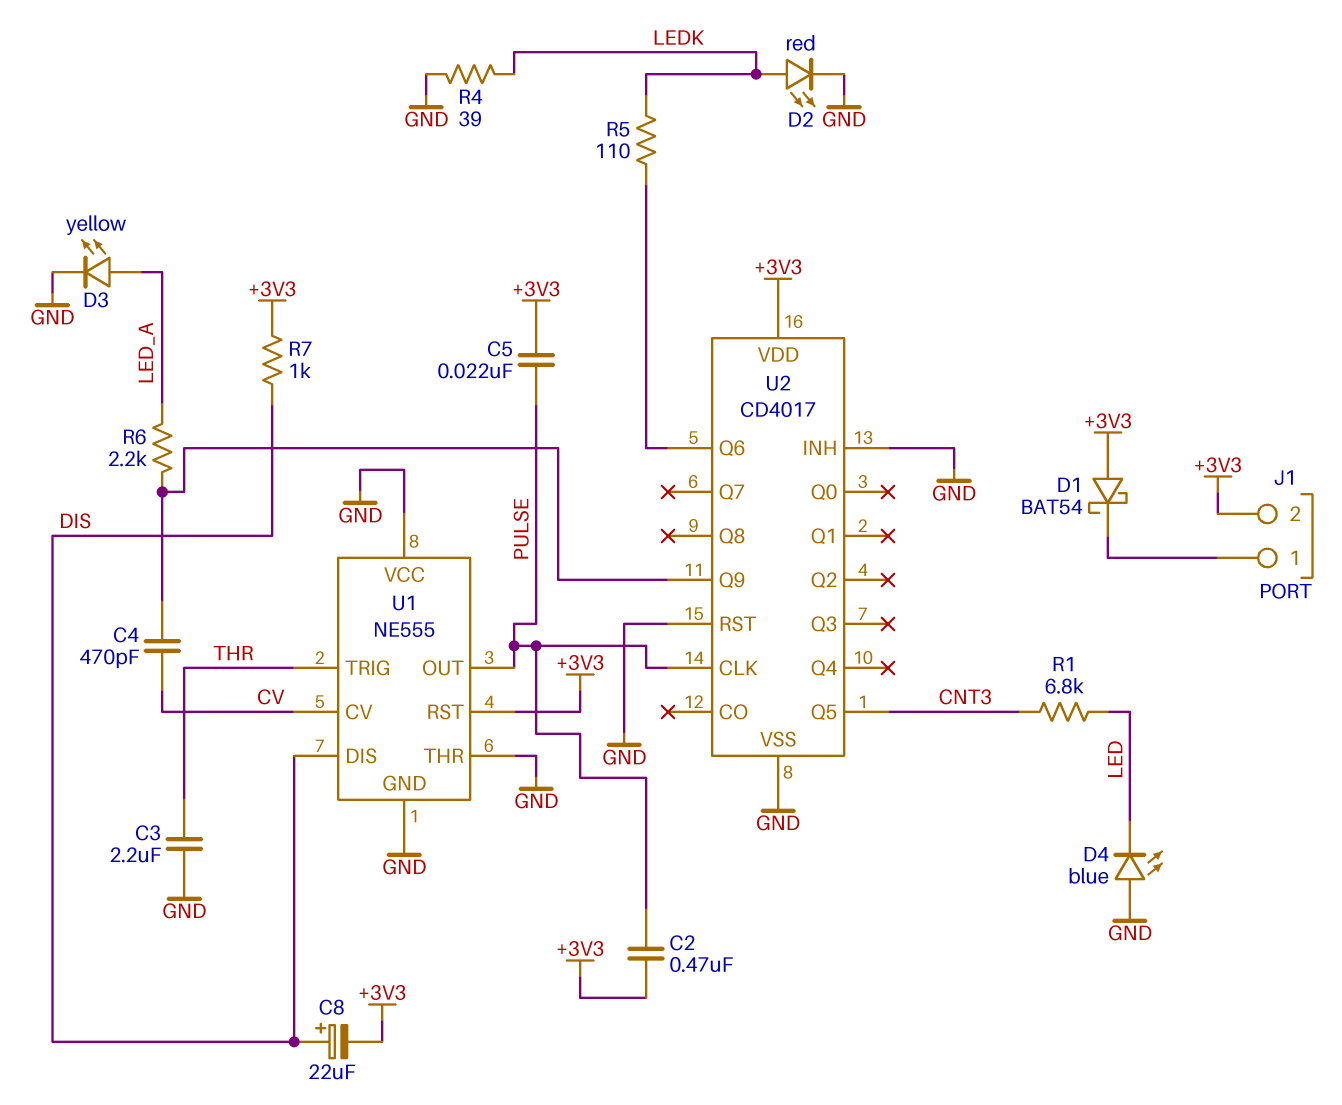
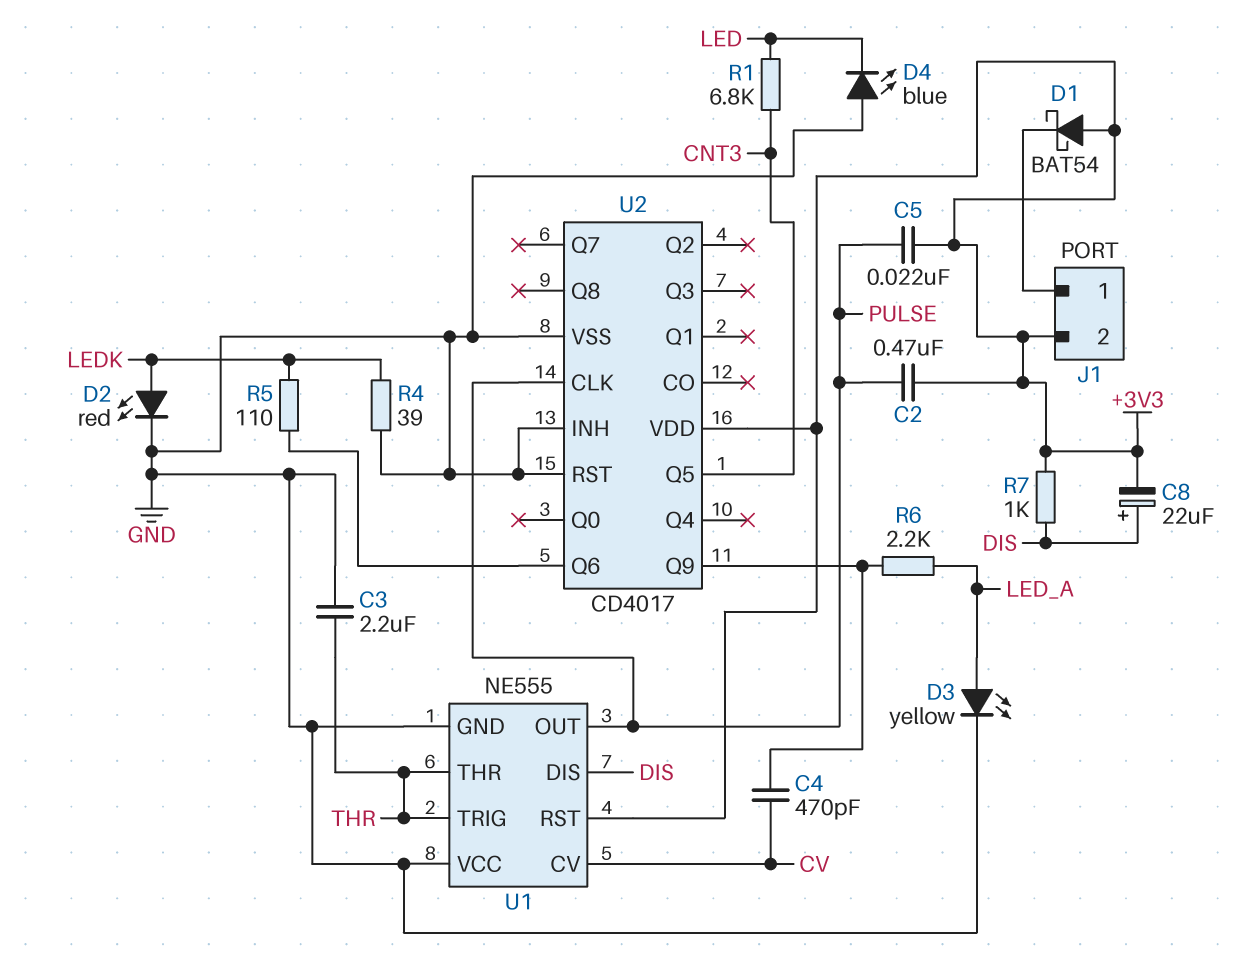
U1 pin THR: GND -> THR

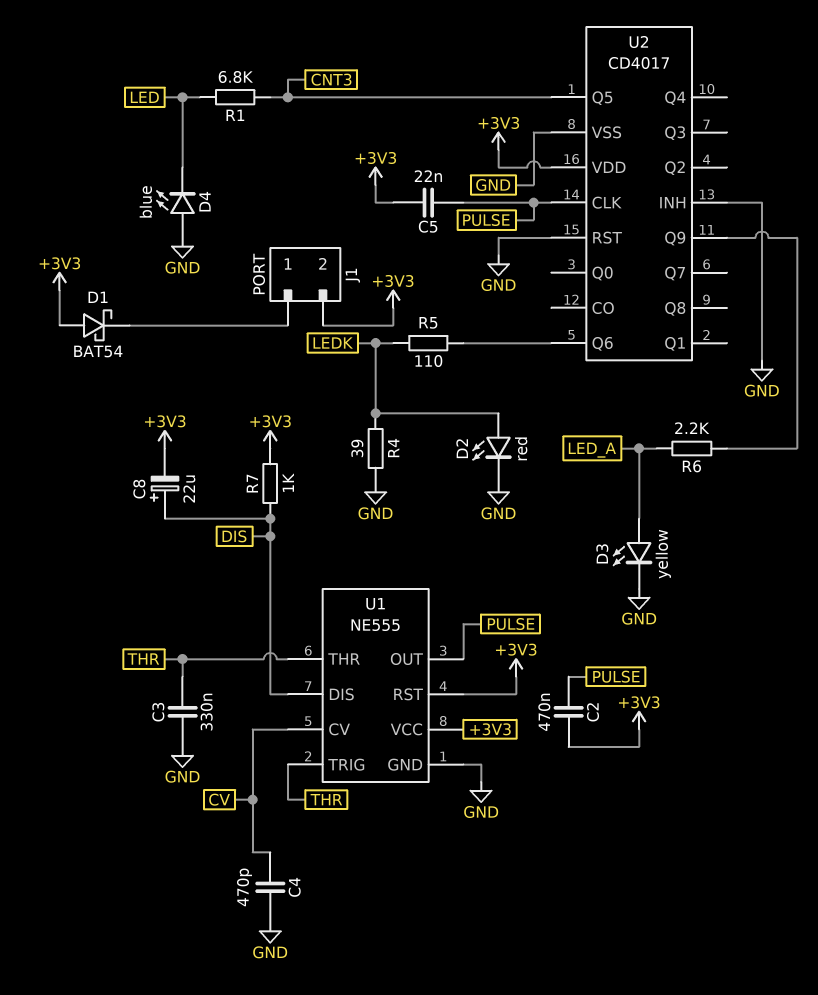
C3: 2.2uF (GND, THR) -> 330nF (GND, THR)
C4: 470pF (CV, U2/Q9) -> 470pF (CV, GND)
U1 pin VCC: GND -> +3V3

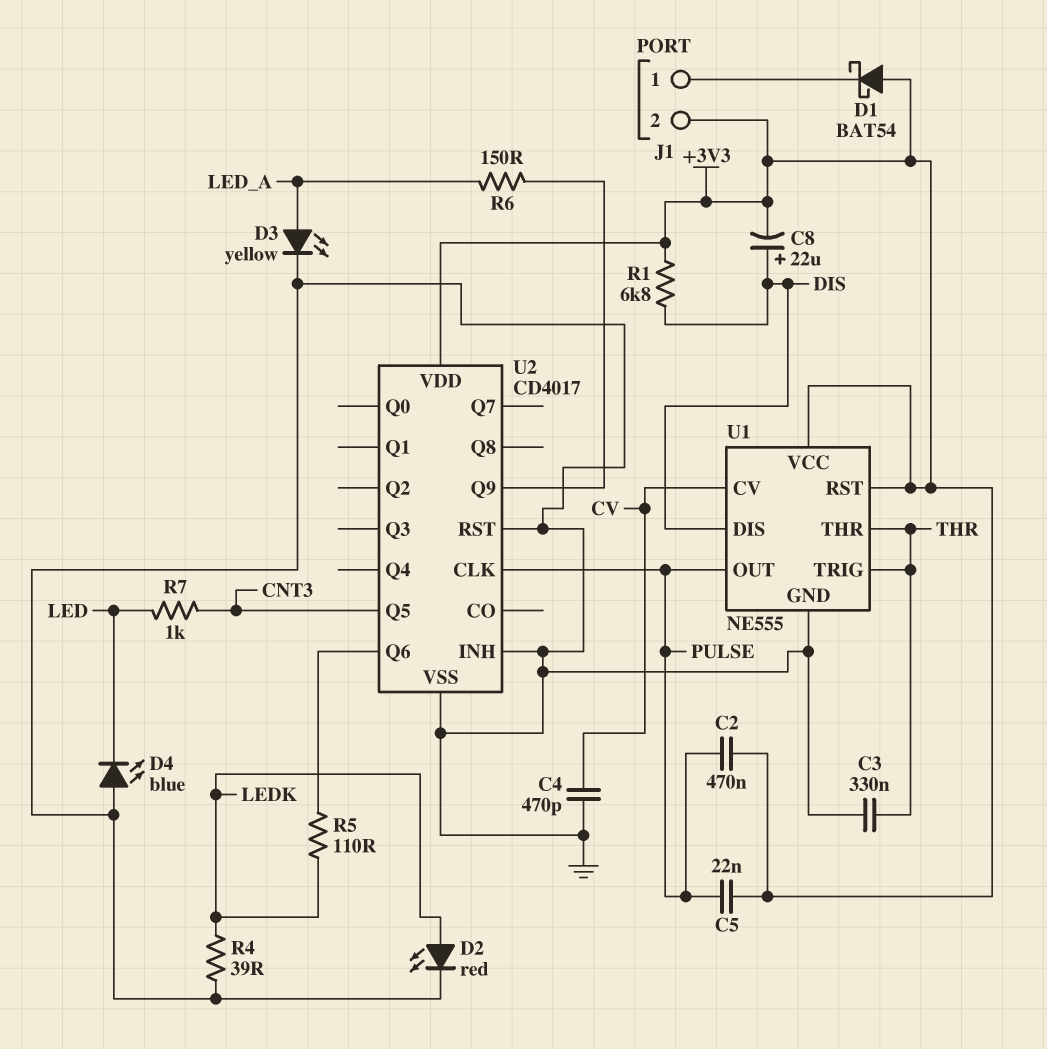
R1: 6.8k (CNT3, LED) -> 6.8k (+3V3, DIS)
R6: 2.2k (LED_A, U2/Q9) -> 150 (LED_A, U2/Q9)
R7: 1k (+3V3, DIS) -> 1k (CNT3, LED)

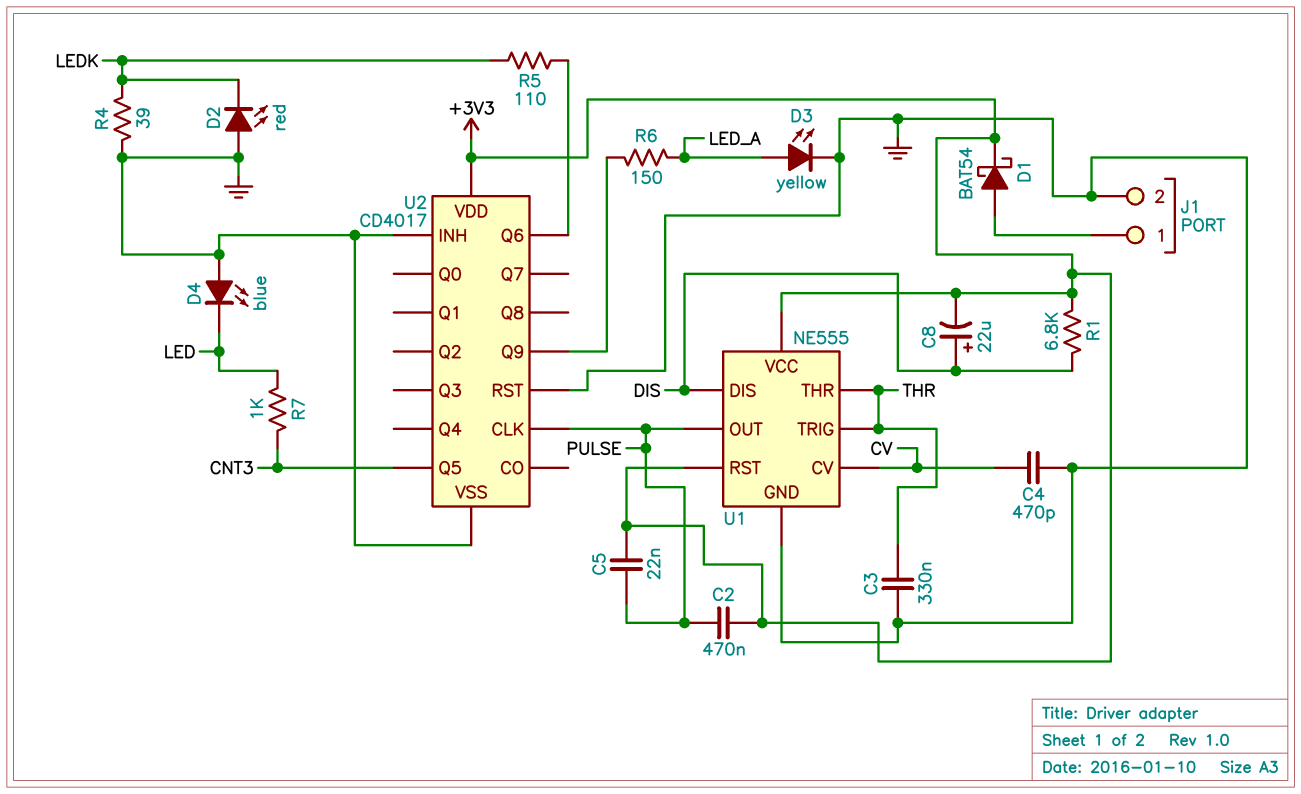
D1: schottky BAT54 (A +3V3, K J1/1) -> schottky BAT54 (A J1/1, K +3V3)
D2: LED red (A LEDK, K GND) -> LED red (A GND, K LEDK)
J1 pin 2: +3V3 -> GND

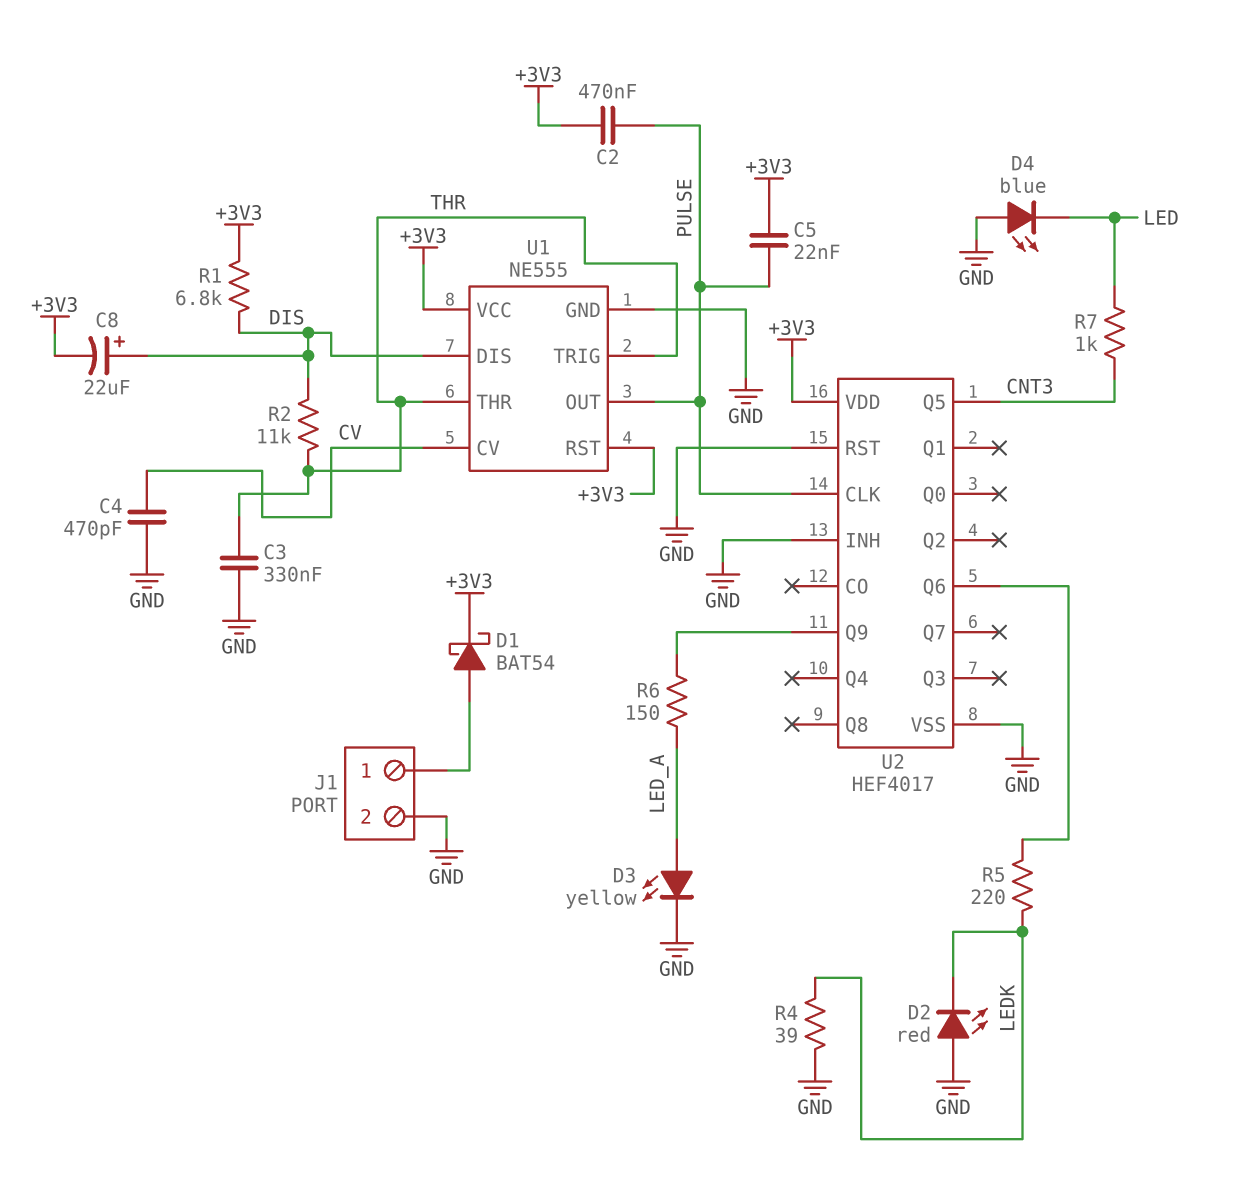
R2: none -> 11k (DIS, THR)
R5: 110 (LEDK, U2/Q6) -> 220 (LEDK, U2/Q6)
U2: CD4017 -> HEF4017

